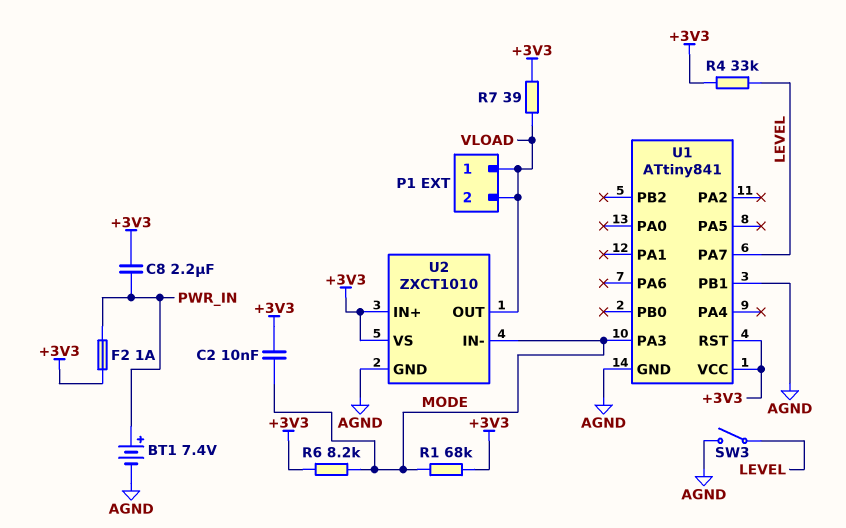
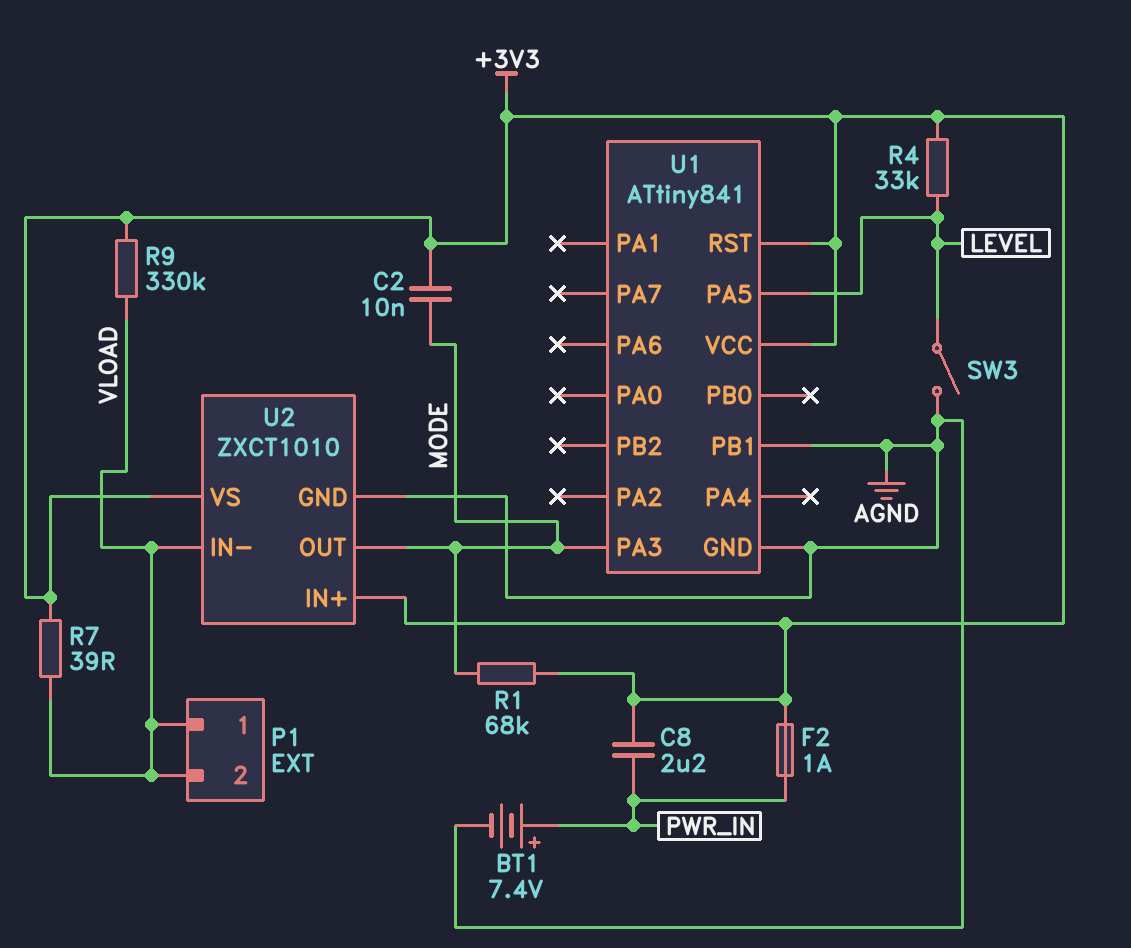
R6: 8.2k (+3V3, MODE) -> none
R9: none -> 330k (+3V3, VLOAD)
U1 pin PA5: none -> LEVEL
U1 pin PA7: LEVEL -> none
U2 pin IN-: MODE -> VLOAD
U2 pin OUT: VLOAD -> MODE

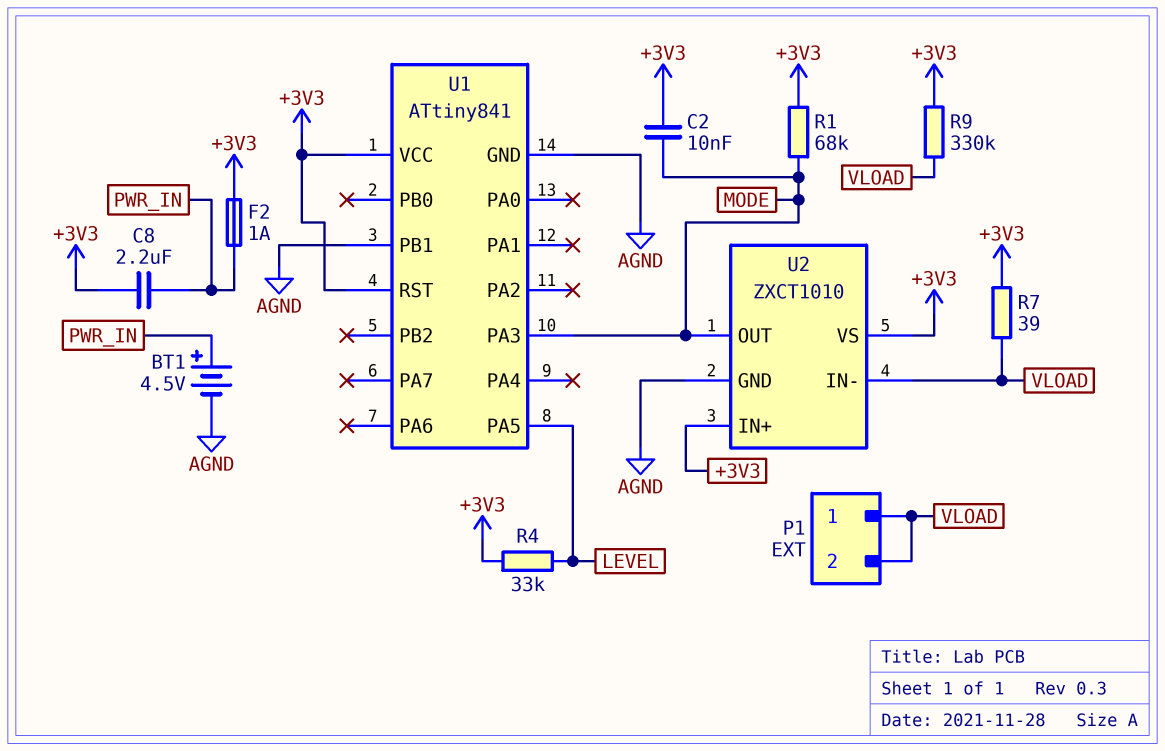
BT1: 7.4V (plus PWR_IN, minus AGND) -> 4.5V (plus PWR_IN, minus AGND)
SW3: switch (AGND, LEVEL) -> none

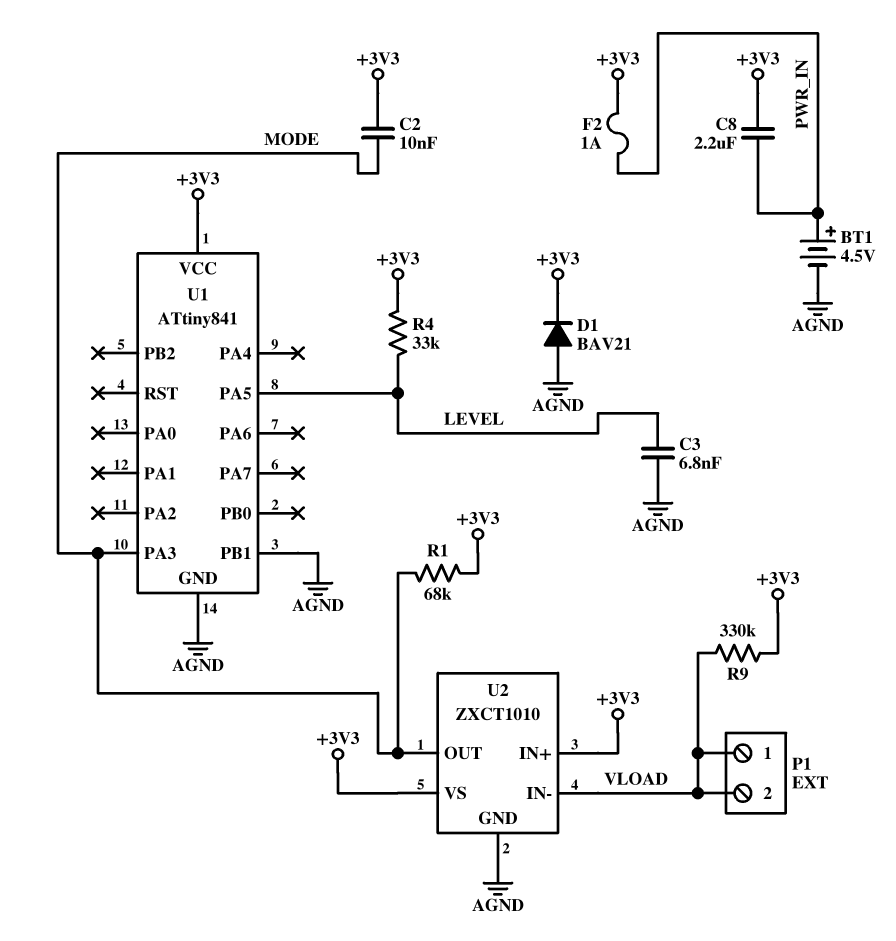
C3: none -> 6.8nF (AGND, LEVEL)
D1: none -> diode BAV21 (A AGND, K +3V3)
R7: 39 (+3V3, VLOAD) -> none
U1 pin RST: +3V3 -> none

